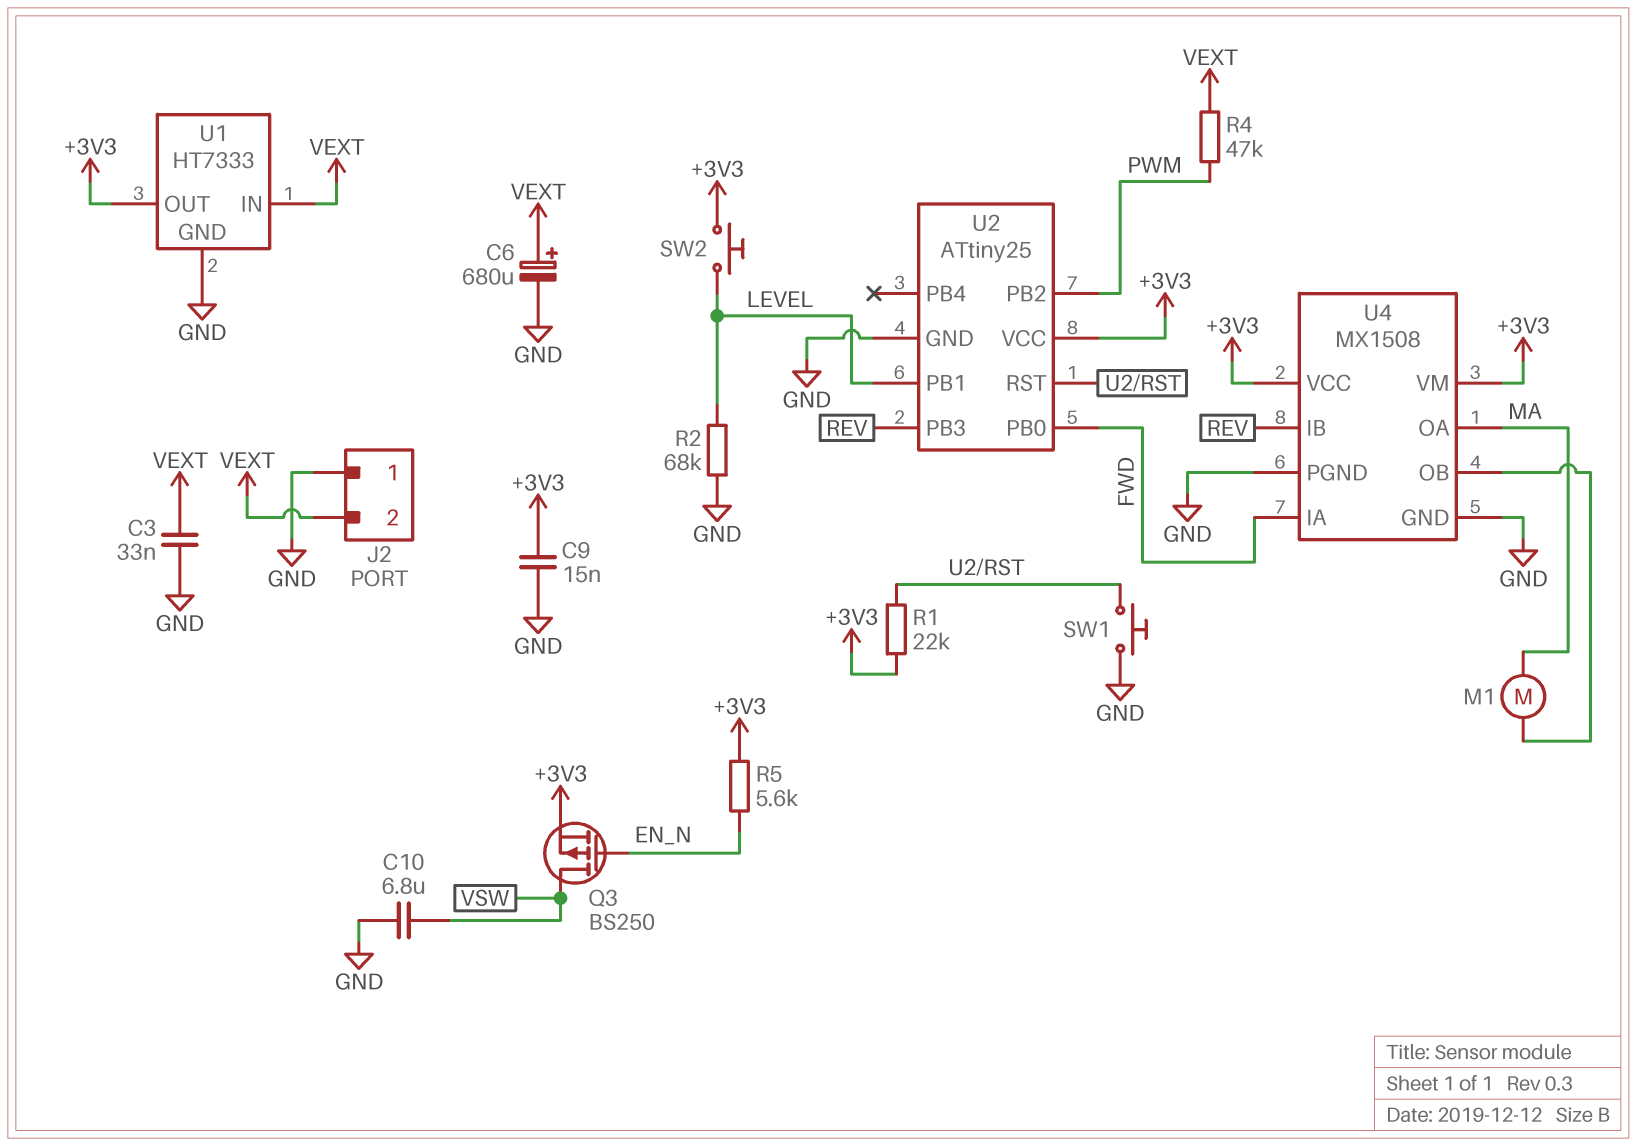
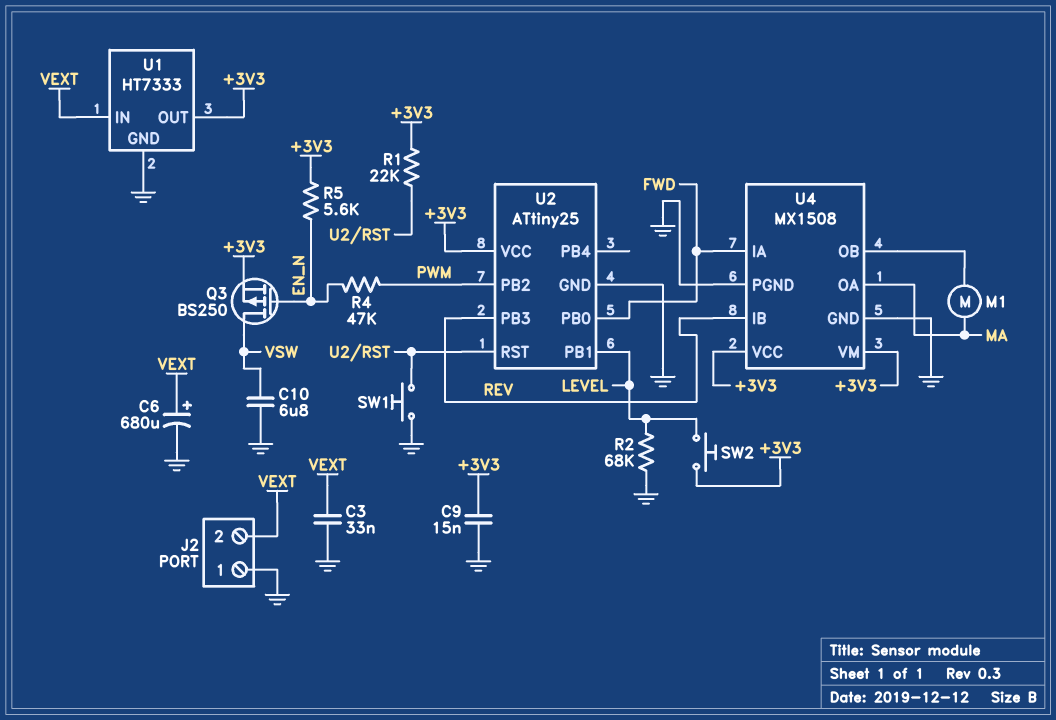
R4: 47k (PWM, VEXT) -> 47k (EN_N, PWM)

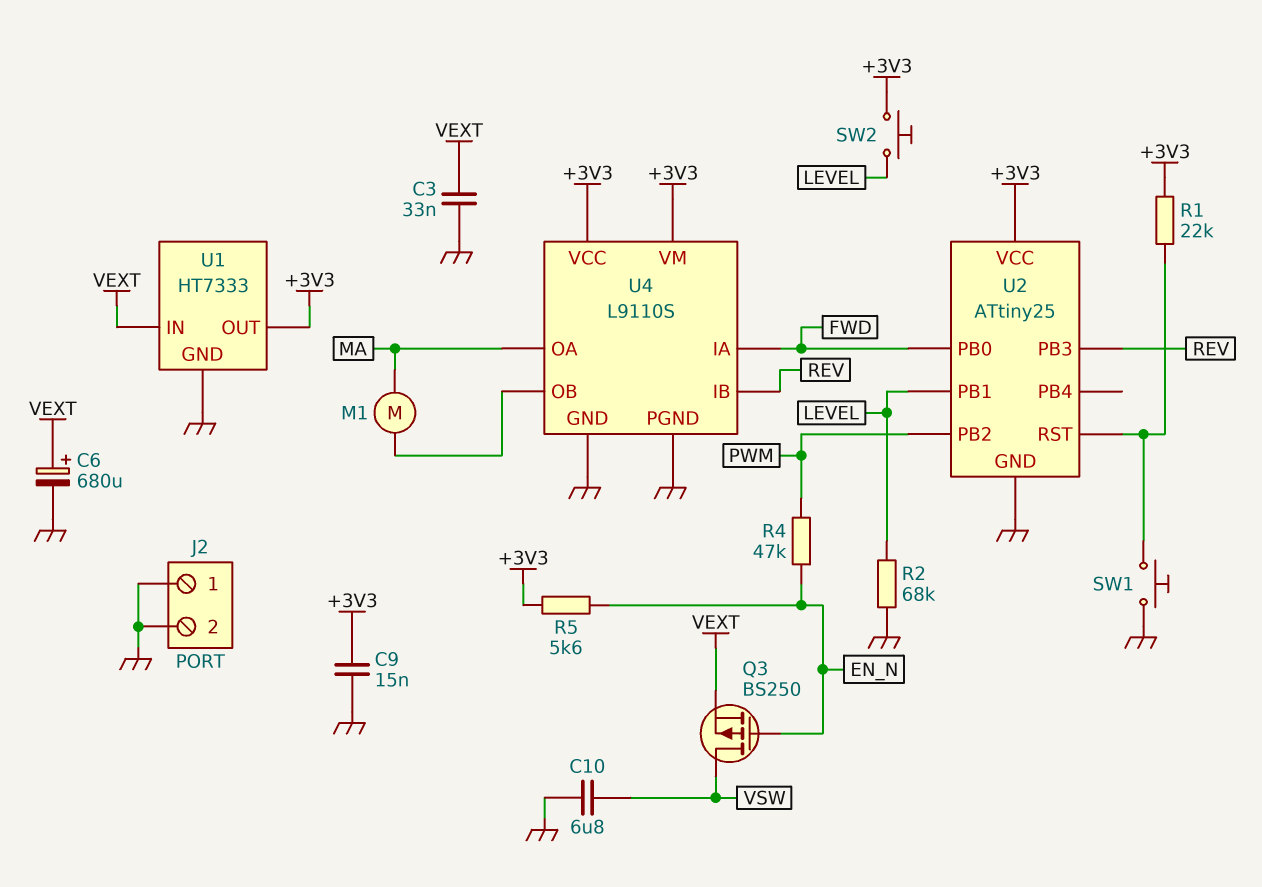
J2 pin 2: VEXT -> GND
Q3: PMOS BS250 (G EN_N, D VSW, S +3V3) -> PMOS BS250 (G EN_N, D VSW, S VEXT)
U4: MX1508 -> L9110S

